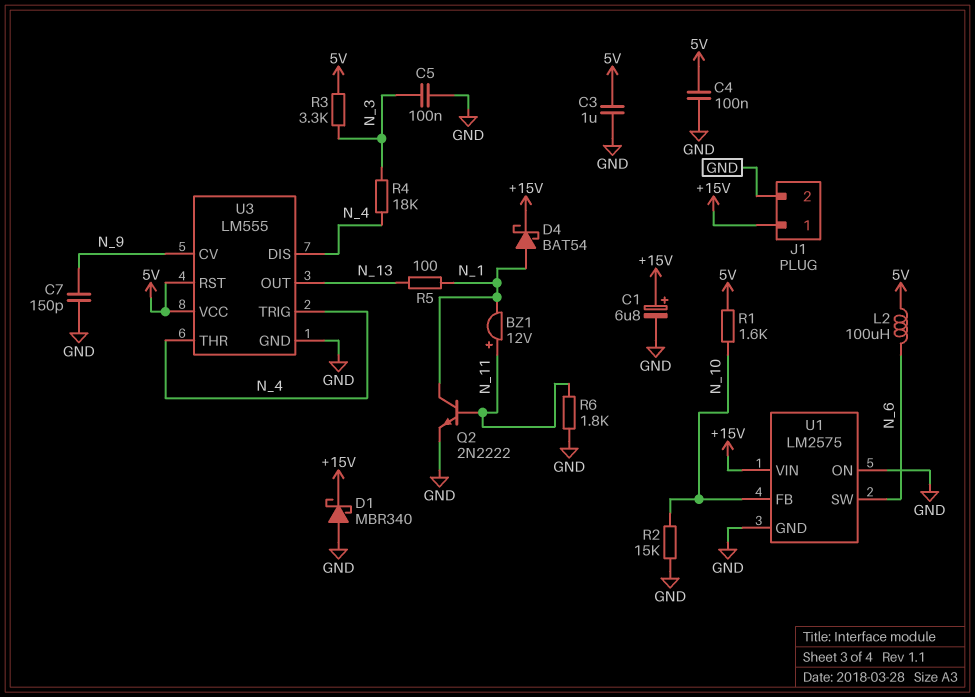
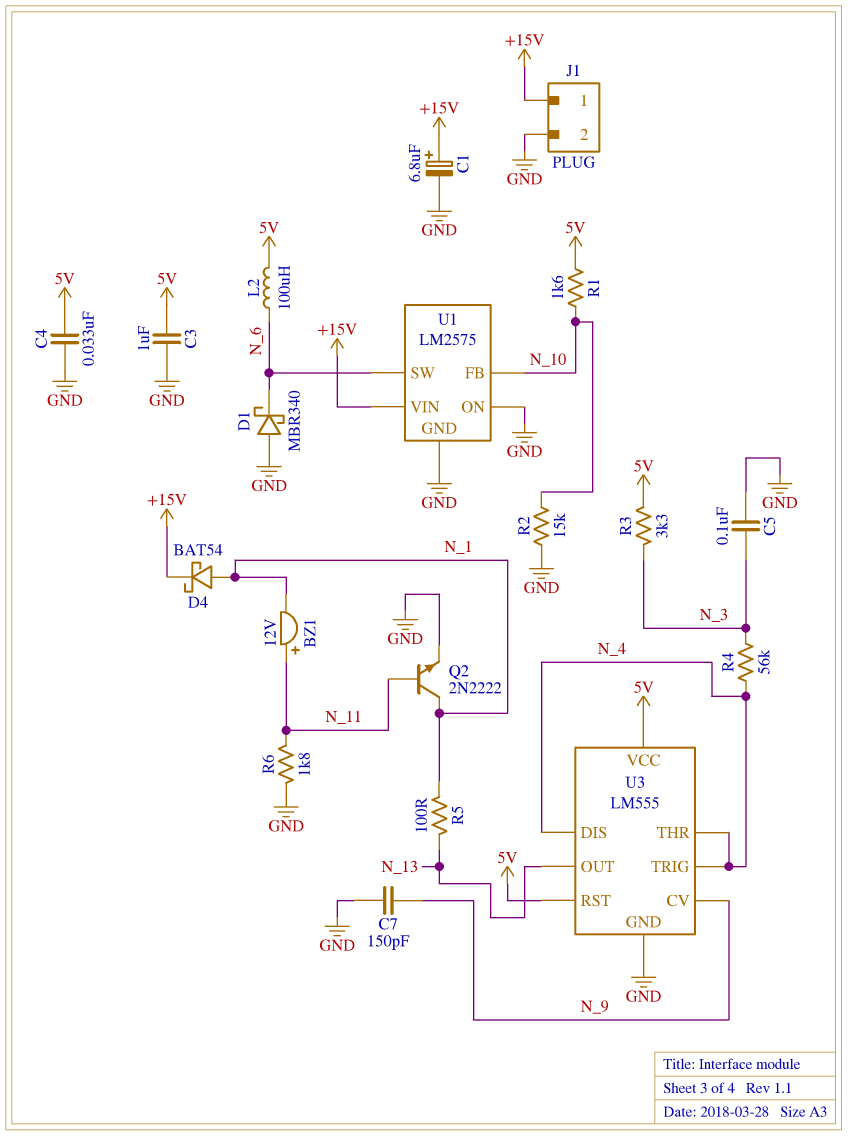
C4: 100nF (5V, GND) -> 33nF (5V, GND)
D1: schottky MBR340 (A GND, K +15V) -> schottky MBR340 (A GND, K N_6)
R4: 18k (N_3, N_4) -> 56k (N_3, N_4)

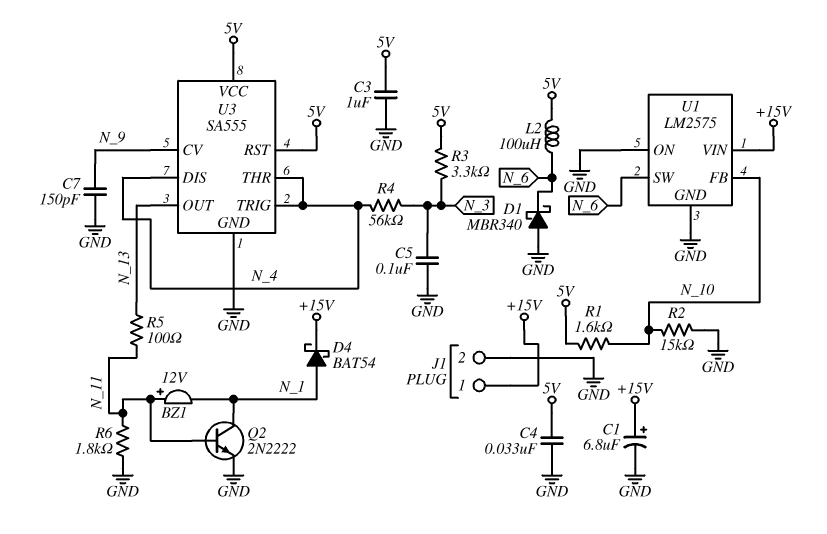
R5: 100 (N_1, N_13) -> 100 (N_11, N_13)
U3: LM555 -> SA555

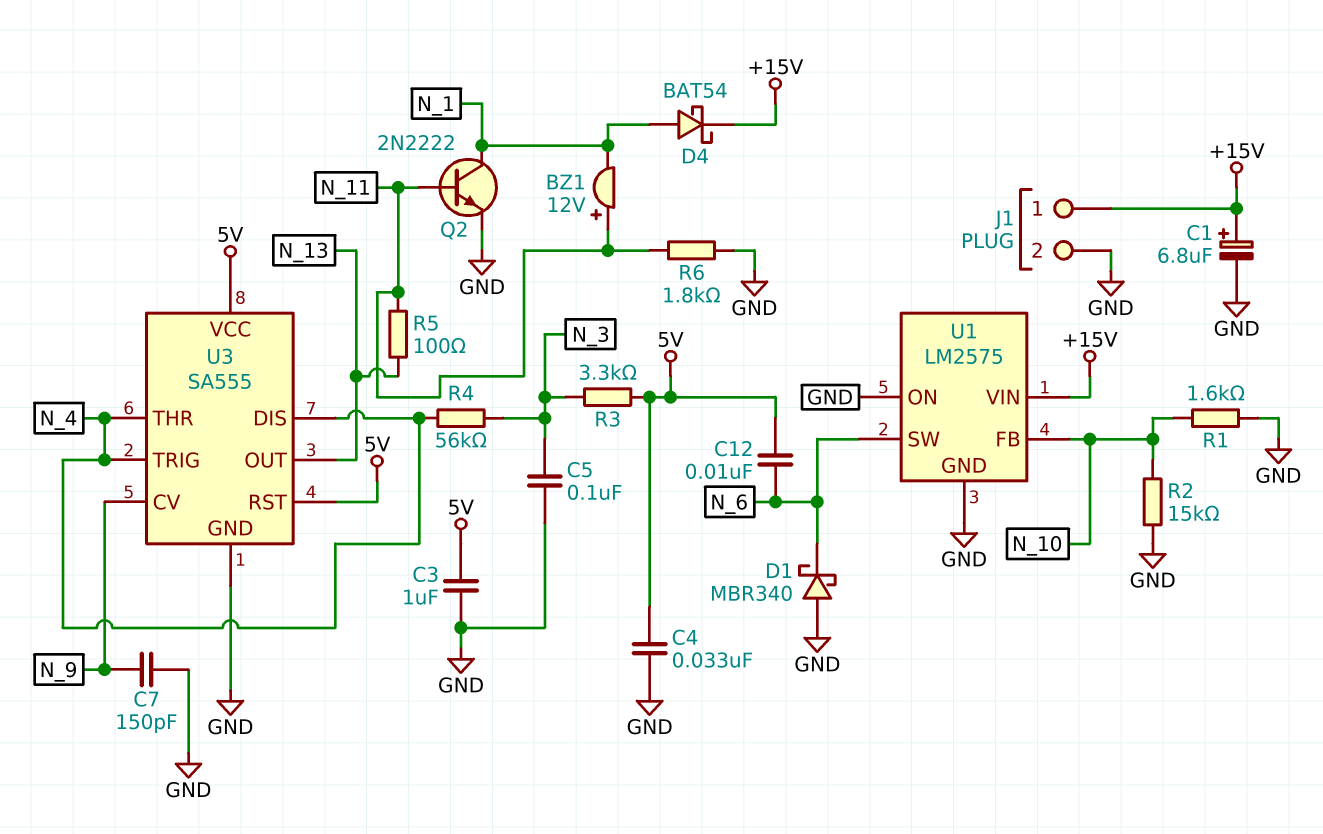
C12: none -> 10nF (5V, N_6)
L2: 100uH (5V, N_6) -> none
R1: 1.6k (5V, N_10) -> 1.6k (GND, N_10)

